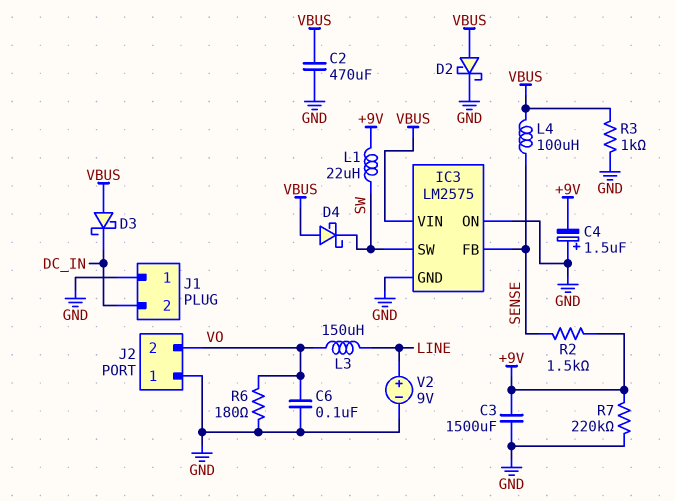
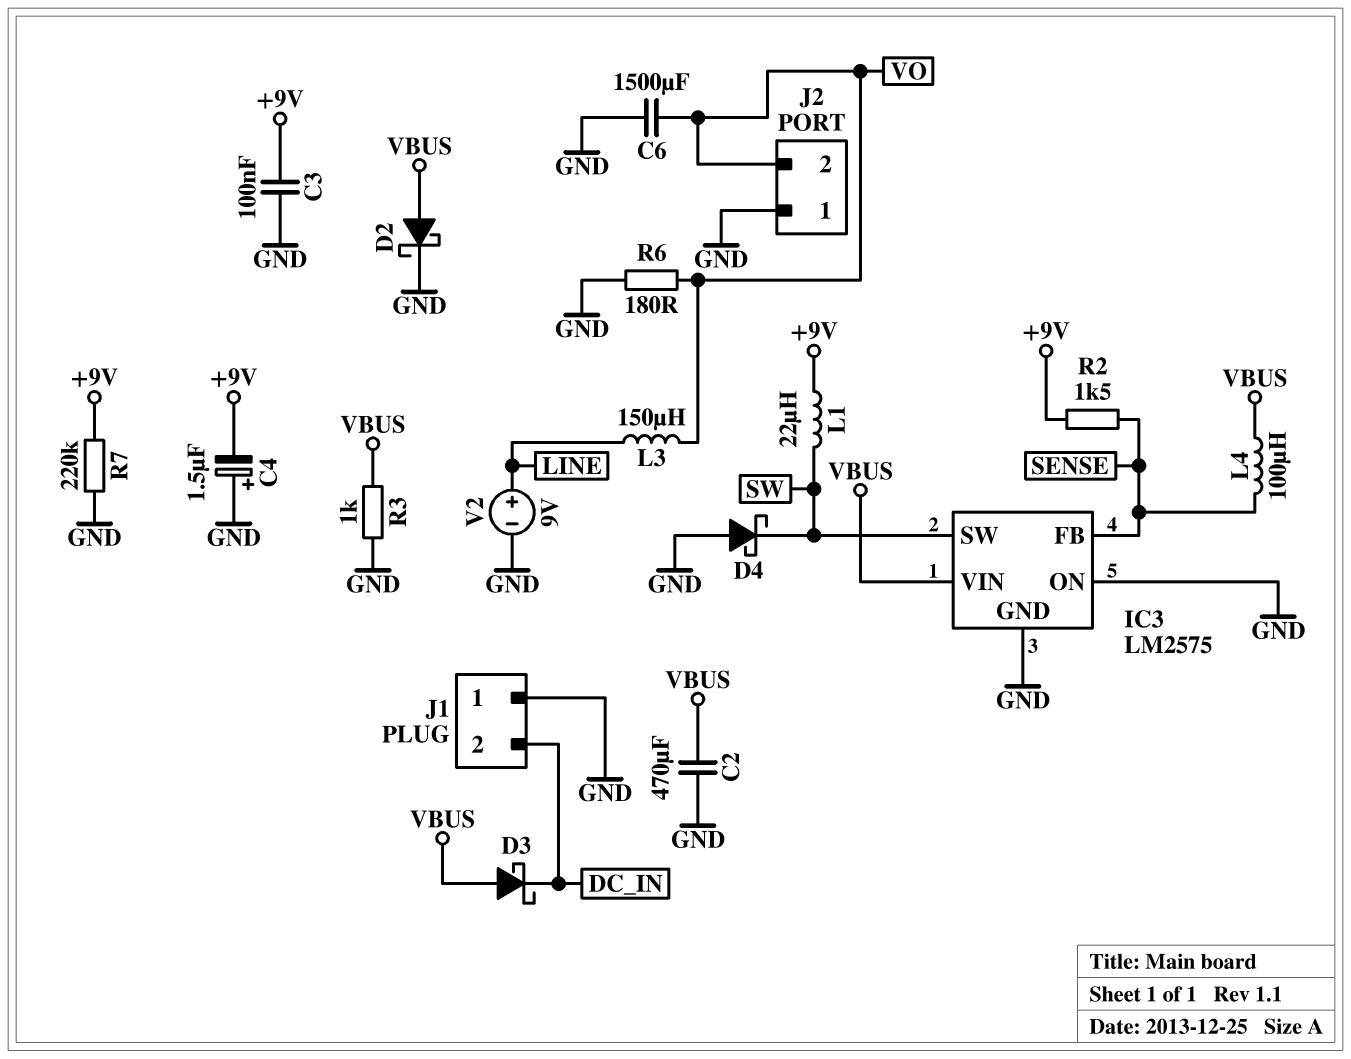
C3: 1500uF (+9V, GND) -> 100nF (+9V, GND)
C6: 100nF (GND, VO) -> 1500uF (GND, VO)
D4: schottky (A VBUS, K SW) -> schottky (A GND, K SW)

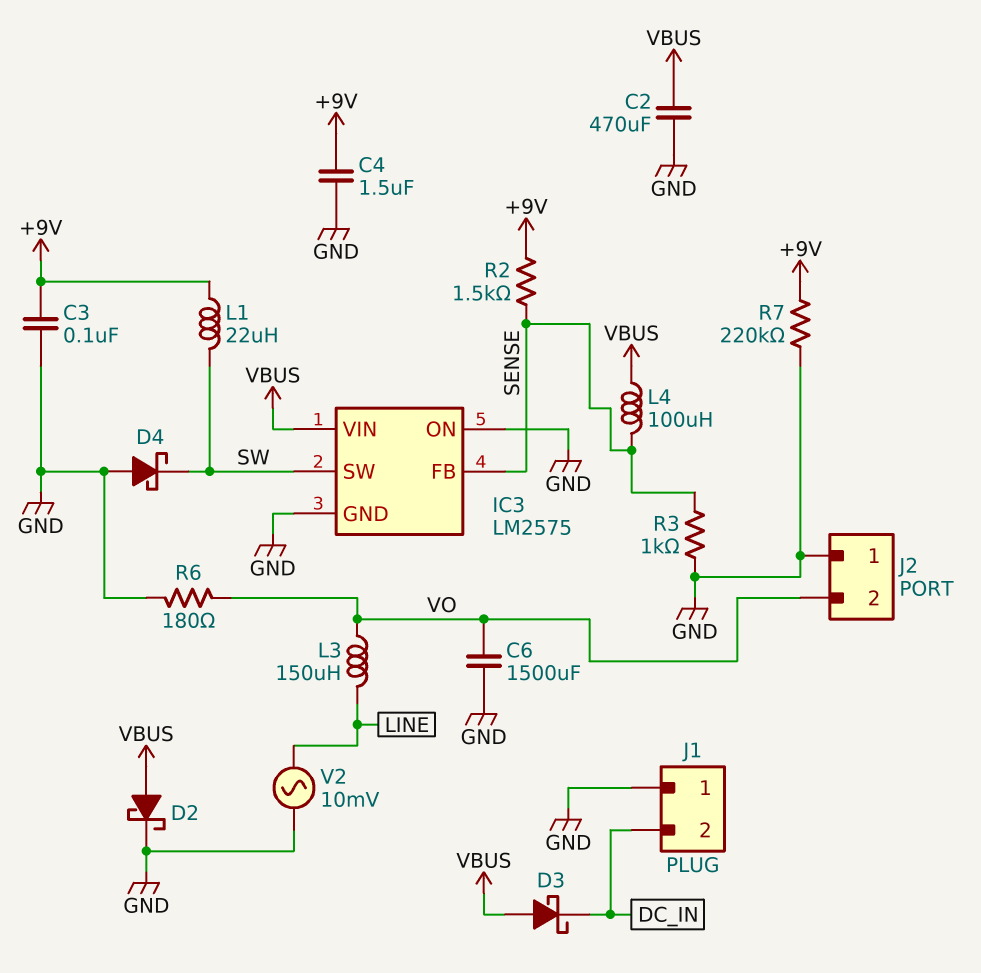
C4: 1.5uF (plus GND, minus +9V) -> 1.5uF (+9V, GND)
R3: 1k (GND, VBUS) -> 1k (GND, SENSE)
V2: 9V (plus LINE, minus GND) -> AC 10mV (GND, LINE)

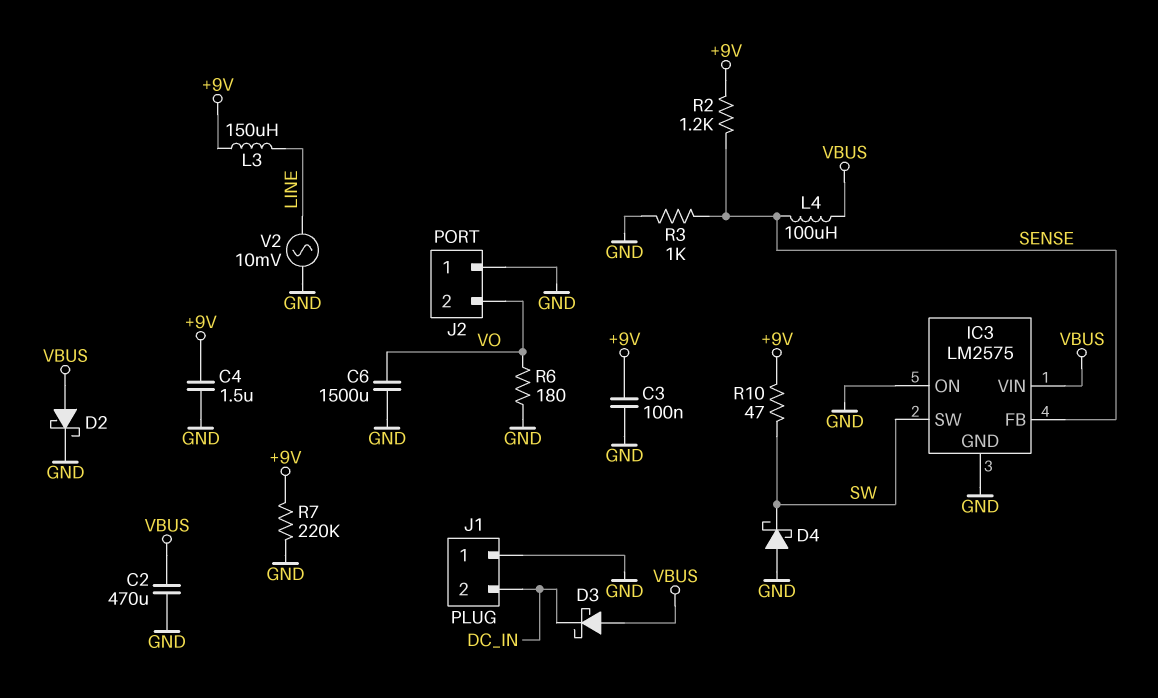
L1: 22uH (+9V, SW) -> none
L3: 150uH (LINE, VO) -> 150uH (+9V, LINE)
R2: 1.5k (+9V, SENSE) -> 1.2k (+9V, SENSE)
R10: none -> 47 (+9V, SW)

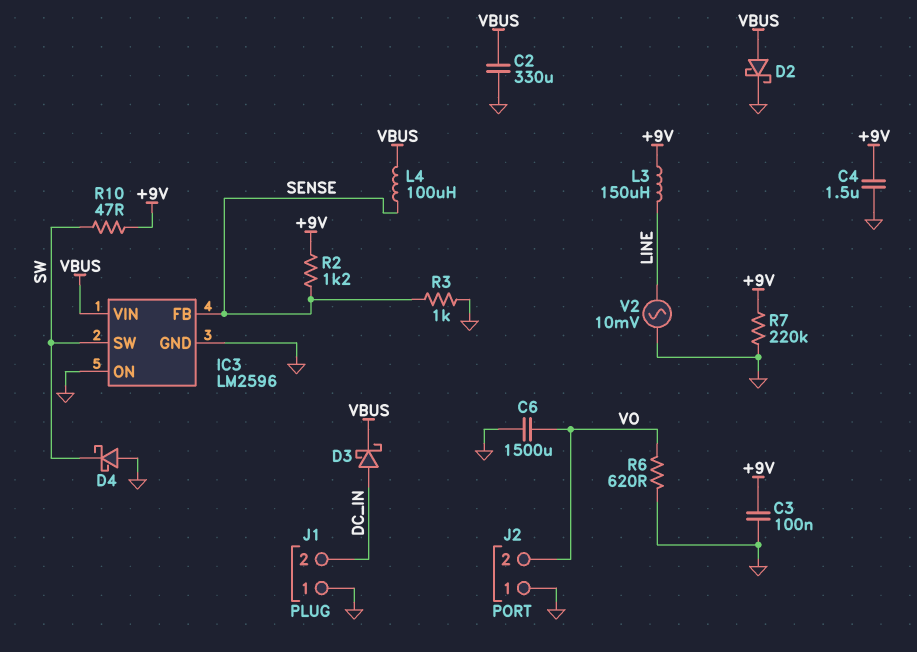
C2: 470uF (GND, VBUS) -> 330uF (GND, VBUS)
D3: schottky (A VBUS, K DC_IN) -> schottky (A DC_IN, K VBUS)
IC3: LM2575 -> LM2596
R6: 180 (GND, VO) -> 620 (GND, VO)

